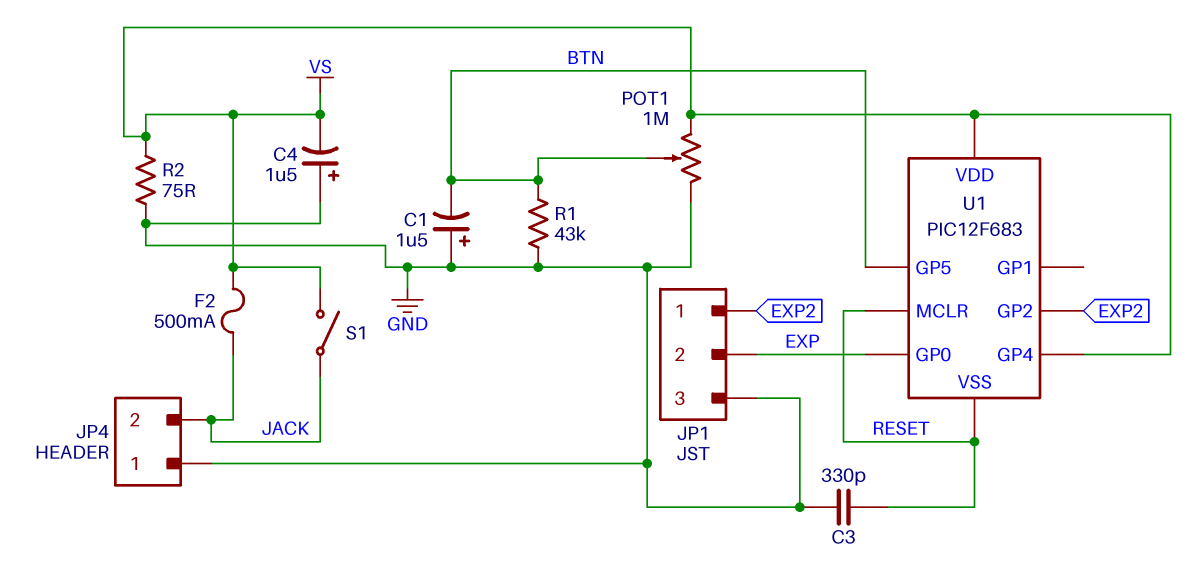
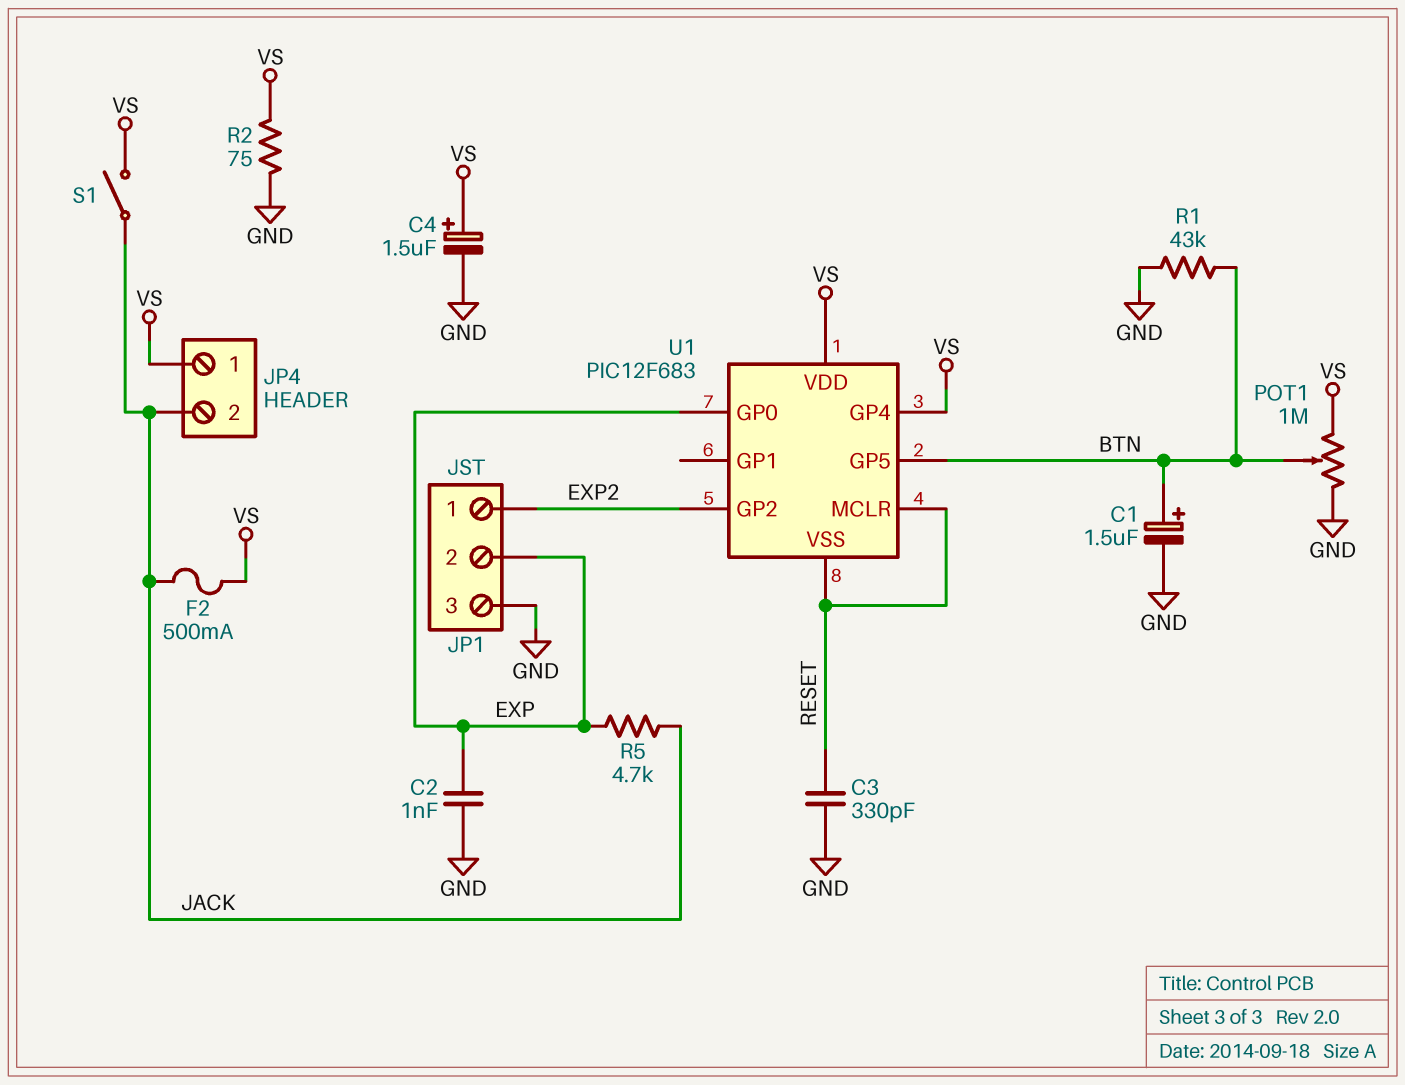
C1: 1.5uF (plus GND, minus BTN) -> 1.5uF (plus BTN, minus GND)
C2: none -> 1nF (EXP, GND)
C4: 1.5uF (plus GND, minus VS) -> 1.5uF (plus VS, minus GND)
JP4 pin 1: GND -> VS
R5: none -> 4.7k (EXP, JACK)

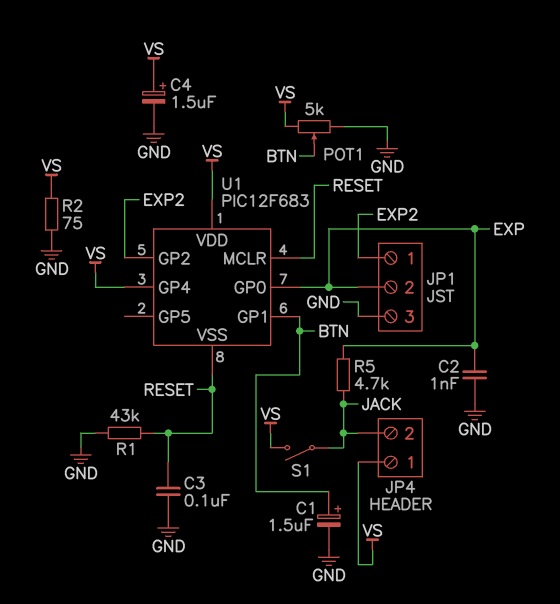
C3: 330pF (GND, RESET) -> 100nF (GND, RESET)
F2: 500mA (JACK, VS) -> none
POT1: 1M (GND, VS, wiper BTN) -> 5k (GND, VS, wiper BTN)
R1: 43k (BTN, GND) -> 43k (GND, RESET)
U1 pin GP1: none -> BTN
U1 pin GP5: BTN -> none

